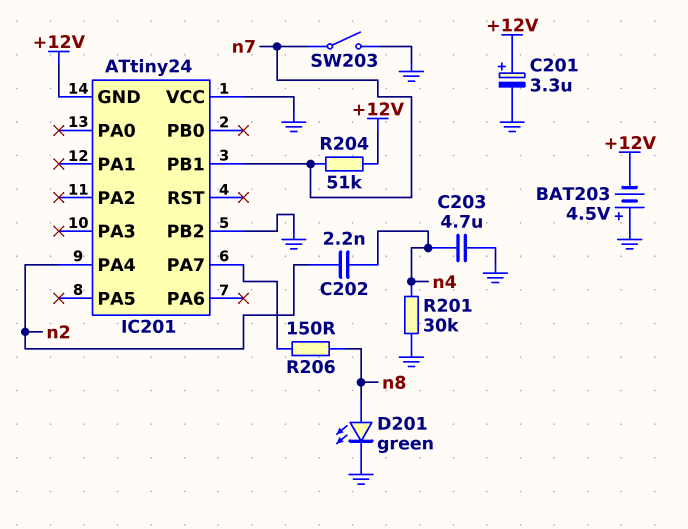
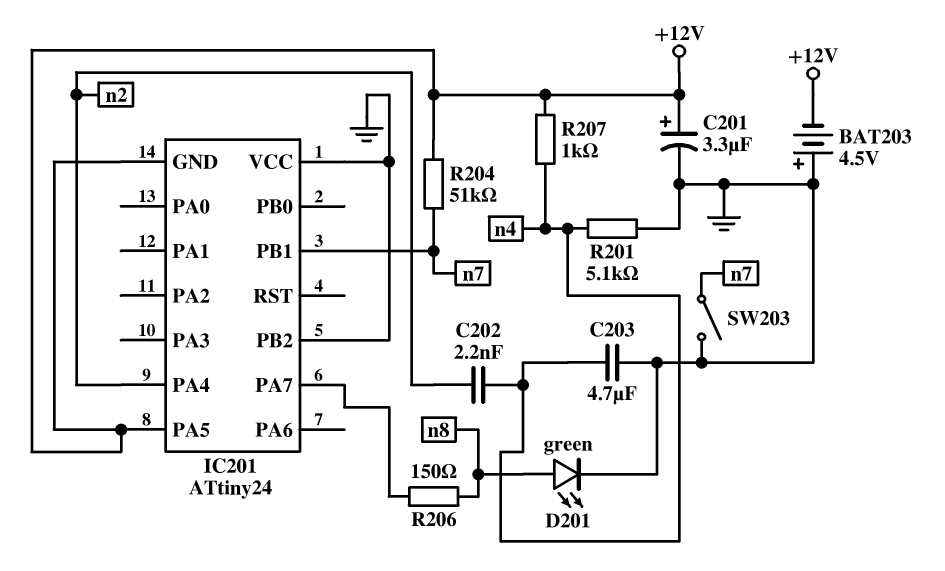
IC201 pin PA5: none -> +12V
R201: 30k (GND, n4) -> 5.1k (GND, n4)
R207: none -> 1k (+12V, n4)

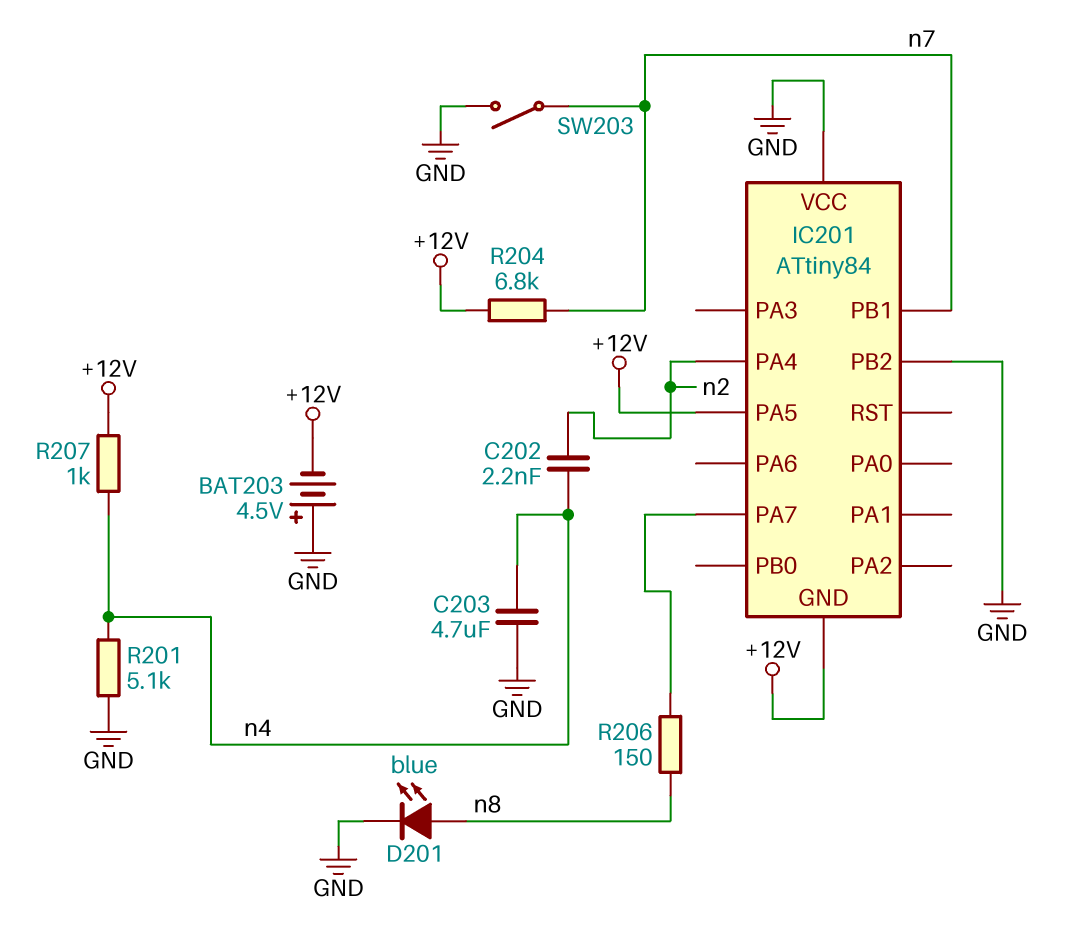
C201: 3.3uF (plus +12V, minus GND) -> none
D201: LED green (A n8, K GND) -> LED blue (A n8, K GND)
IC201: ATtiny24 -> ATtiny84
R204: 51k (+12V, n7) -> 6.8k (+12V, n7)

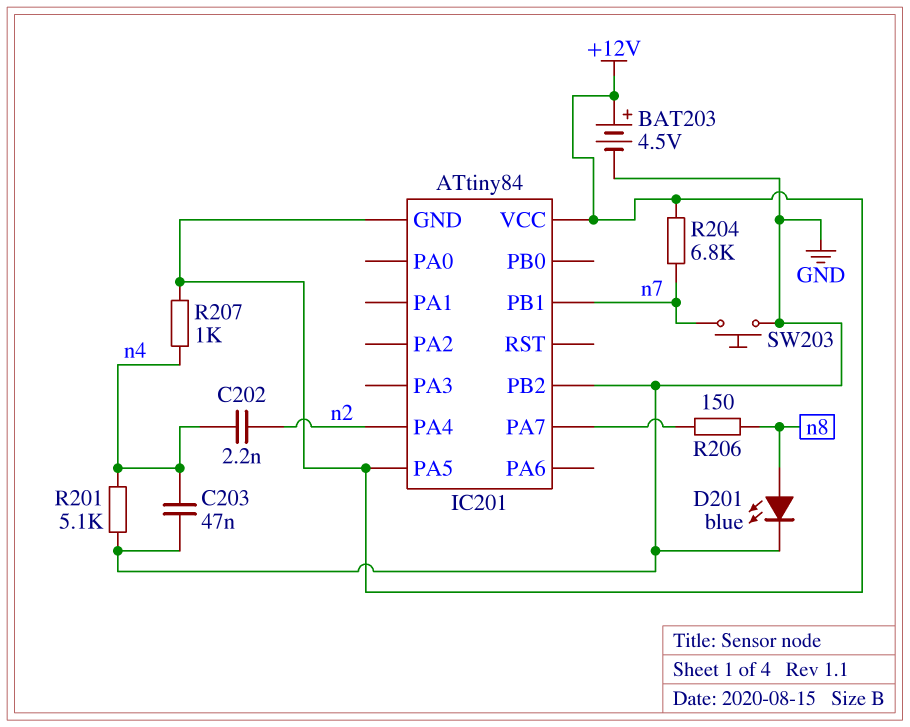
BAT203: 4.5V (plus GND, minus +12V) -> 4.5V (plus +12V, minus GND)
C203: 4.7uF (GND, n4) -> 47nF (GND, n4)
IC201 pin VCC: GND -> +12V
SW203: switch (GND, n7) -> button (GND, n7)

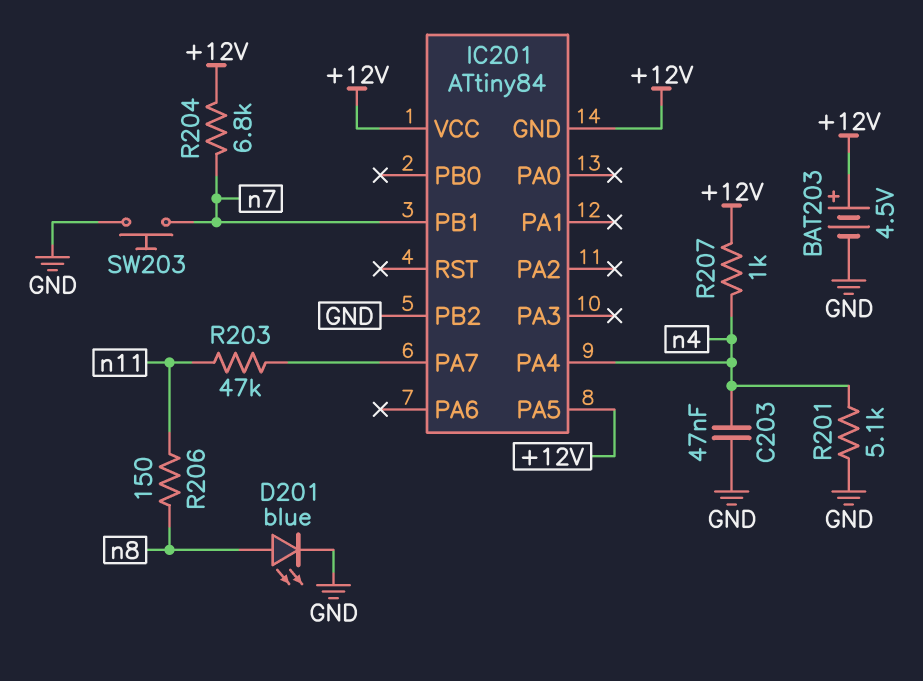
C202: 2.2nF (n2, n4) -> none
IC201 pin PA4: n2 -> n4
R203: none -> 47k (IC201/PA7, n11)
R206: 150 (IC201/PA7, n8) -> 150 (n8, n11)

